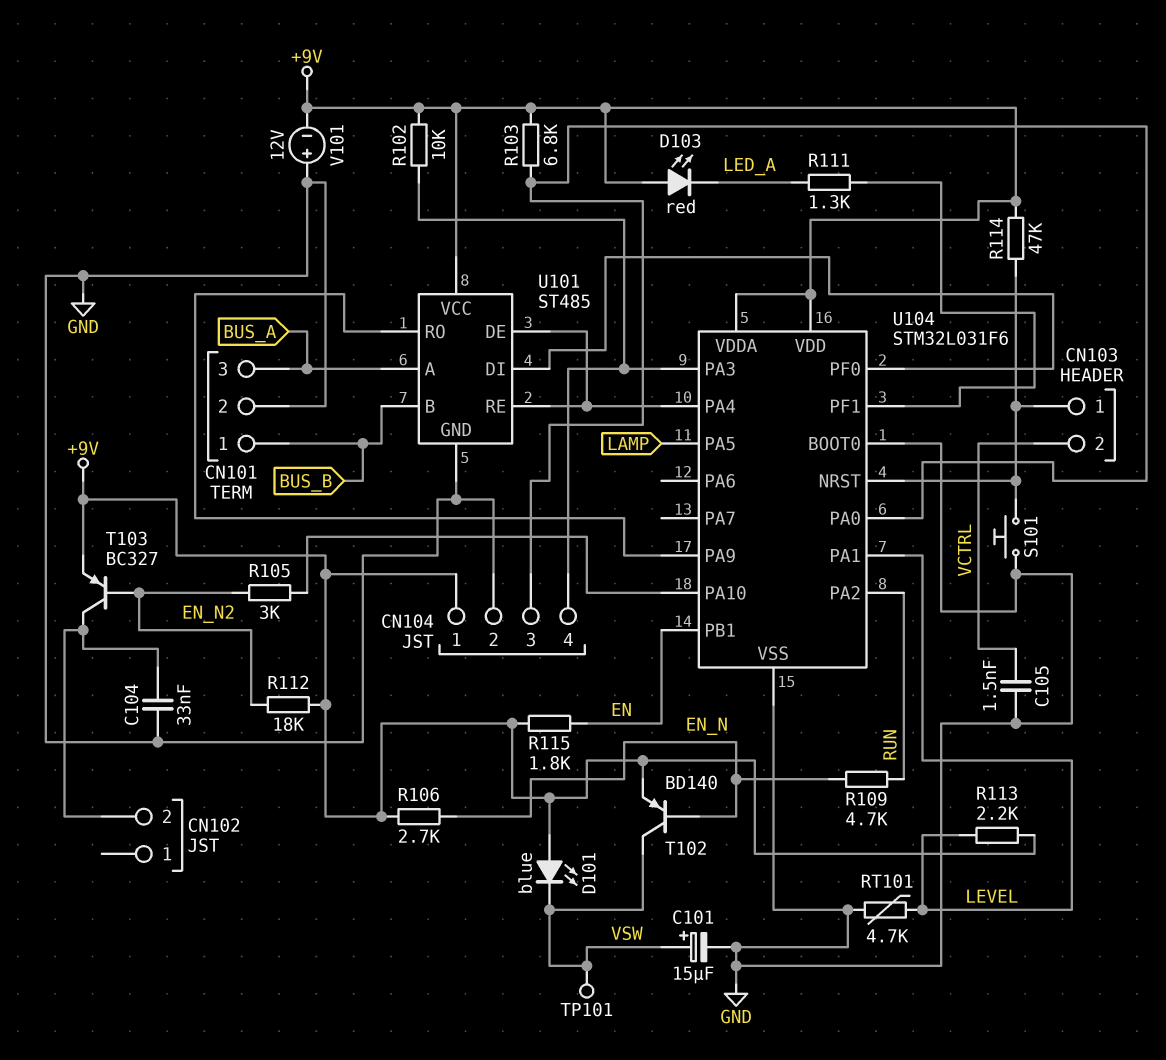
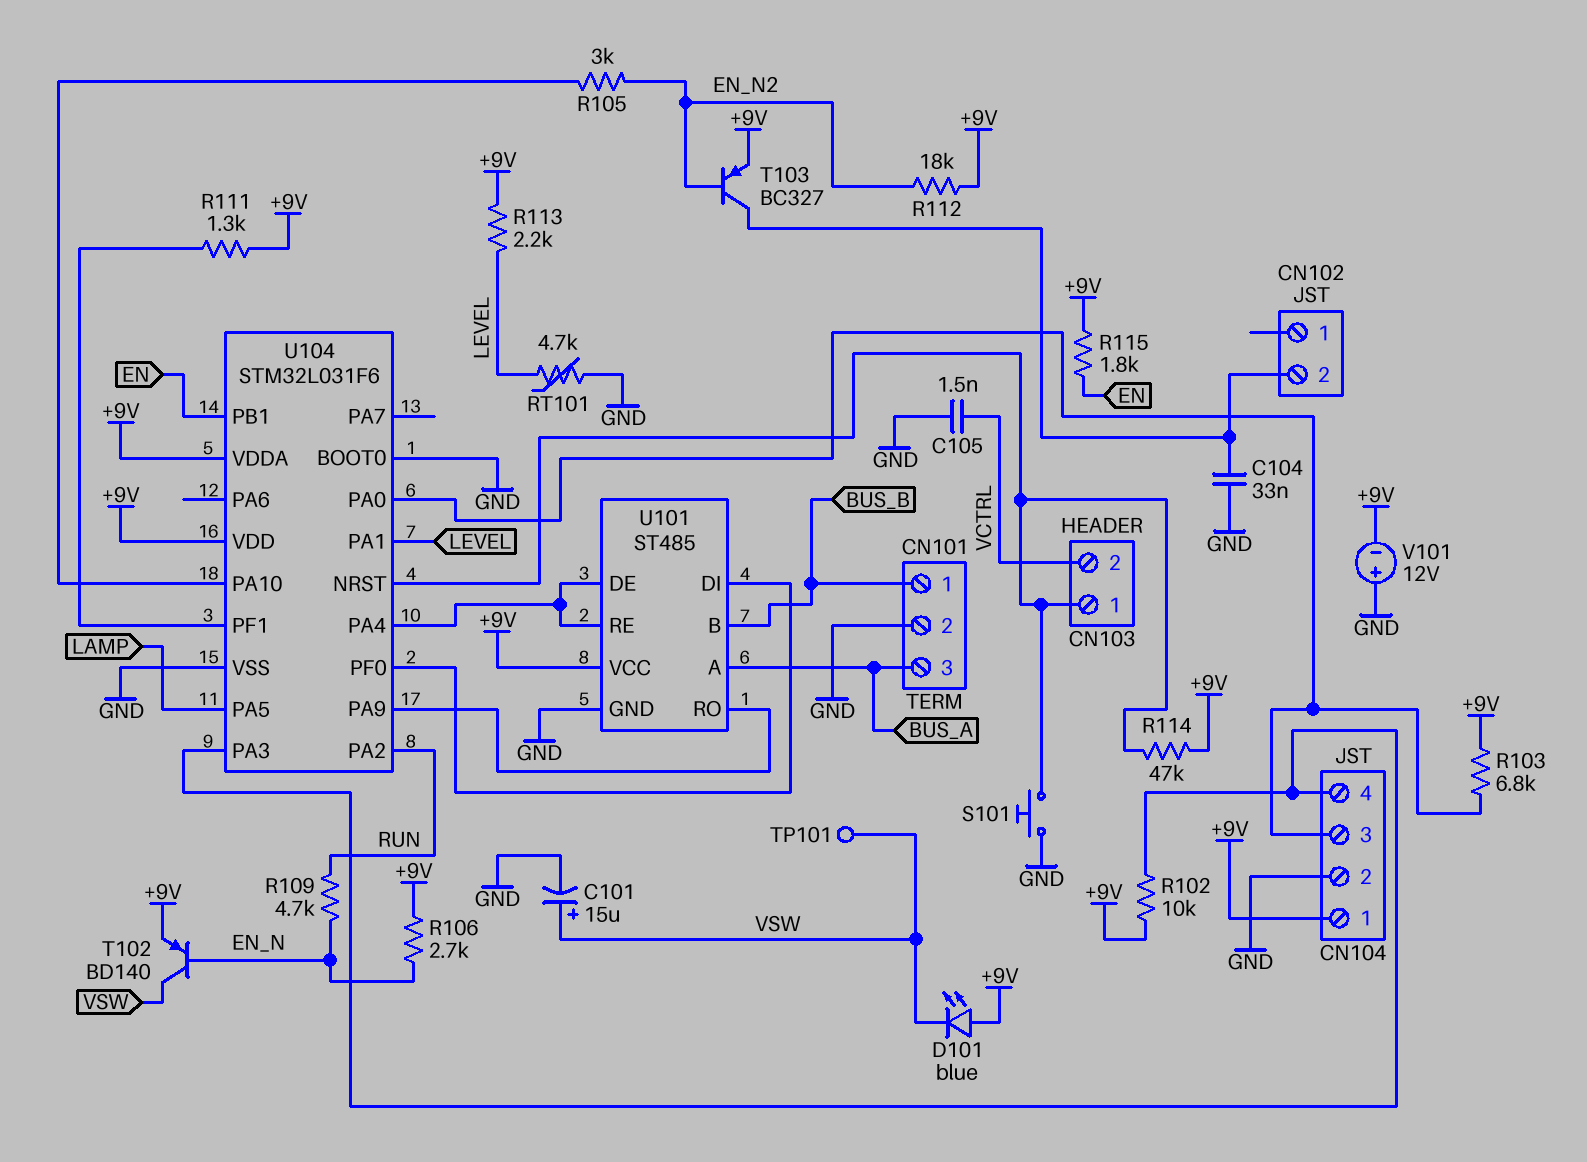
D103: LED red (A +9V, K LED_A) -> none
R111: 1.3k (LED_A, U104/PF1) -> 1.3k (+9V, U104/PF1)

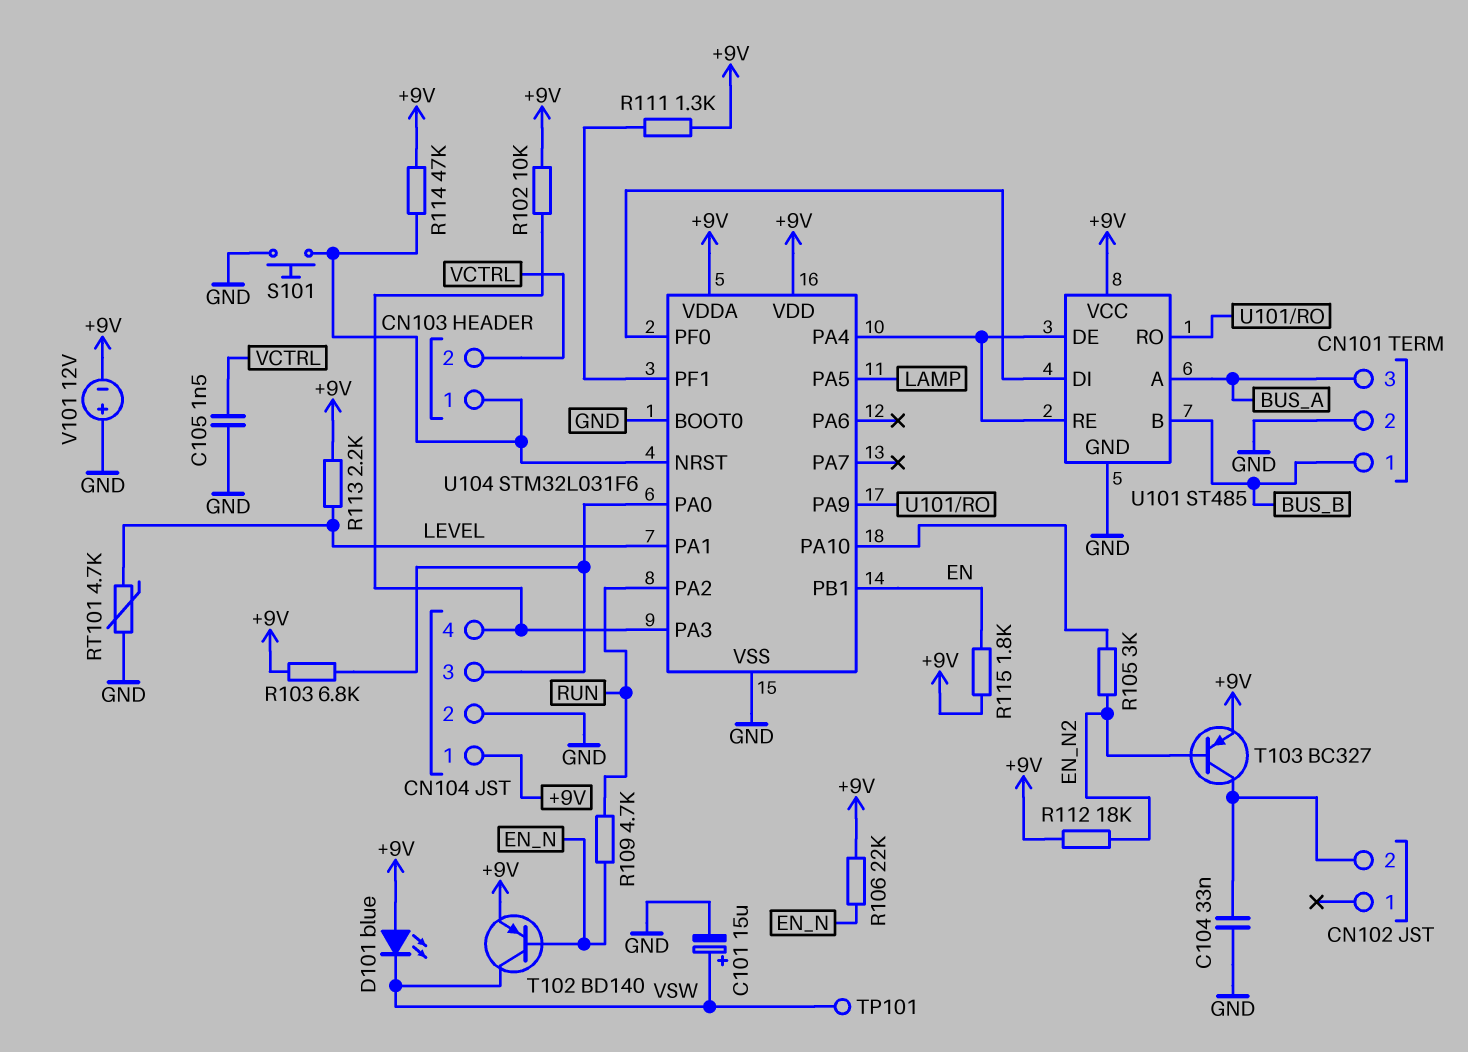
R106: 2.7k (+9V, EN_N) -> 22k (+9V, EN_N)

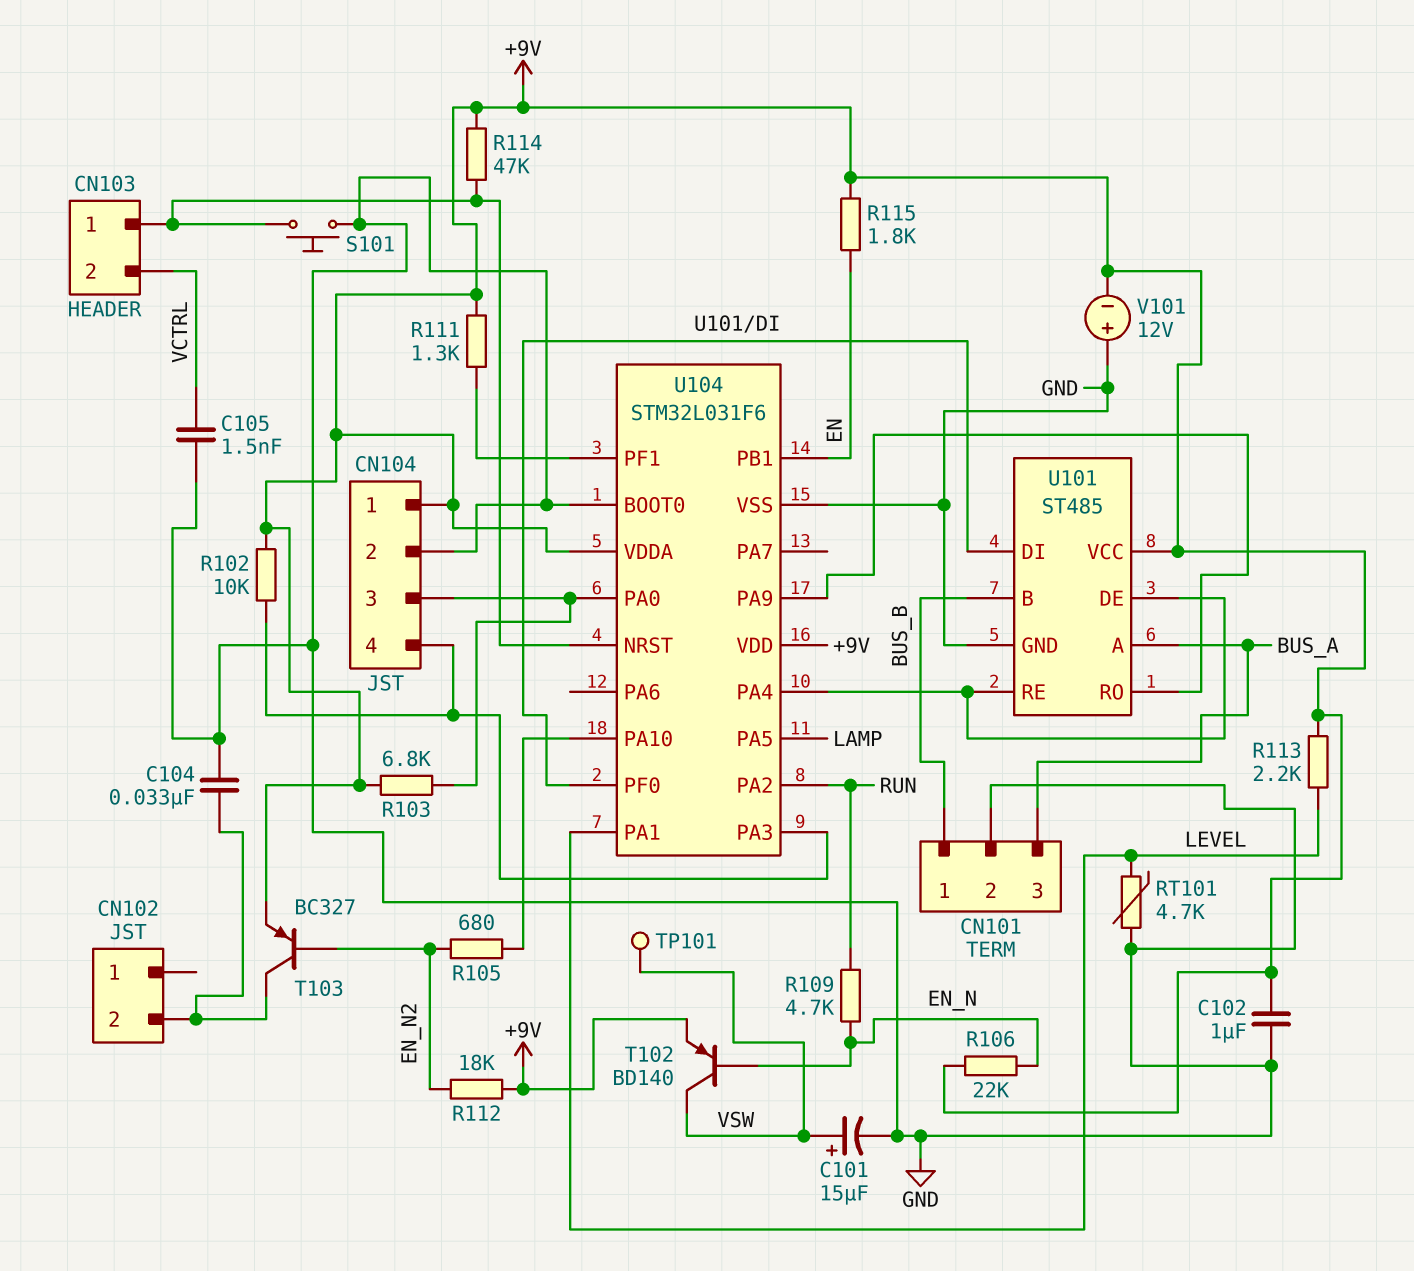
C102: none -> 1uF (+9V, GND)
D101: LED blue (A +9V, K VSW) -> none
R105: 3k (EN_N2, U104/PA10) -> 680 (EN_N2, U104/PA10)

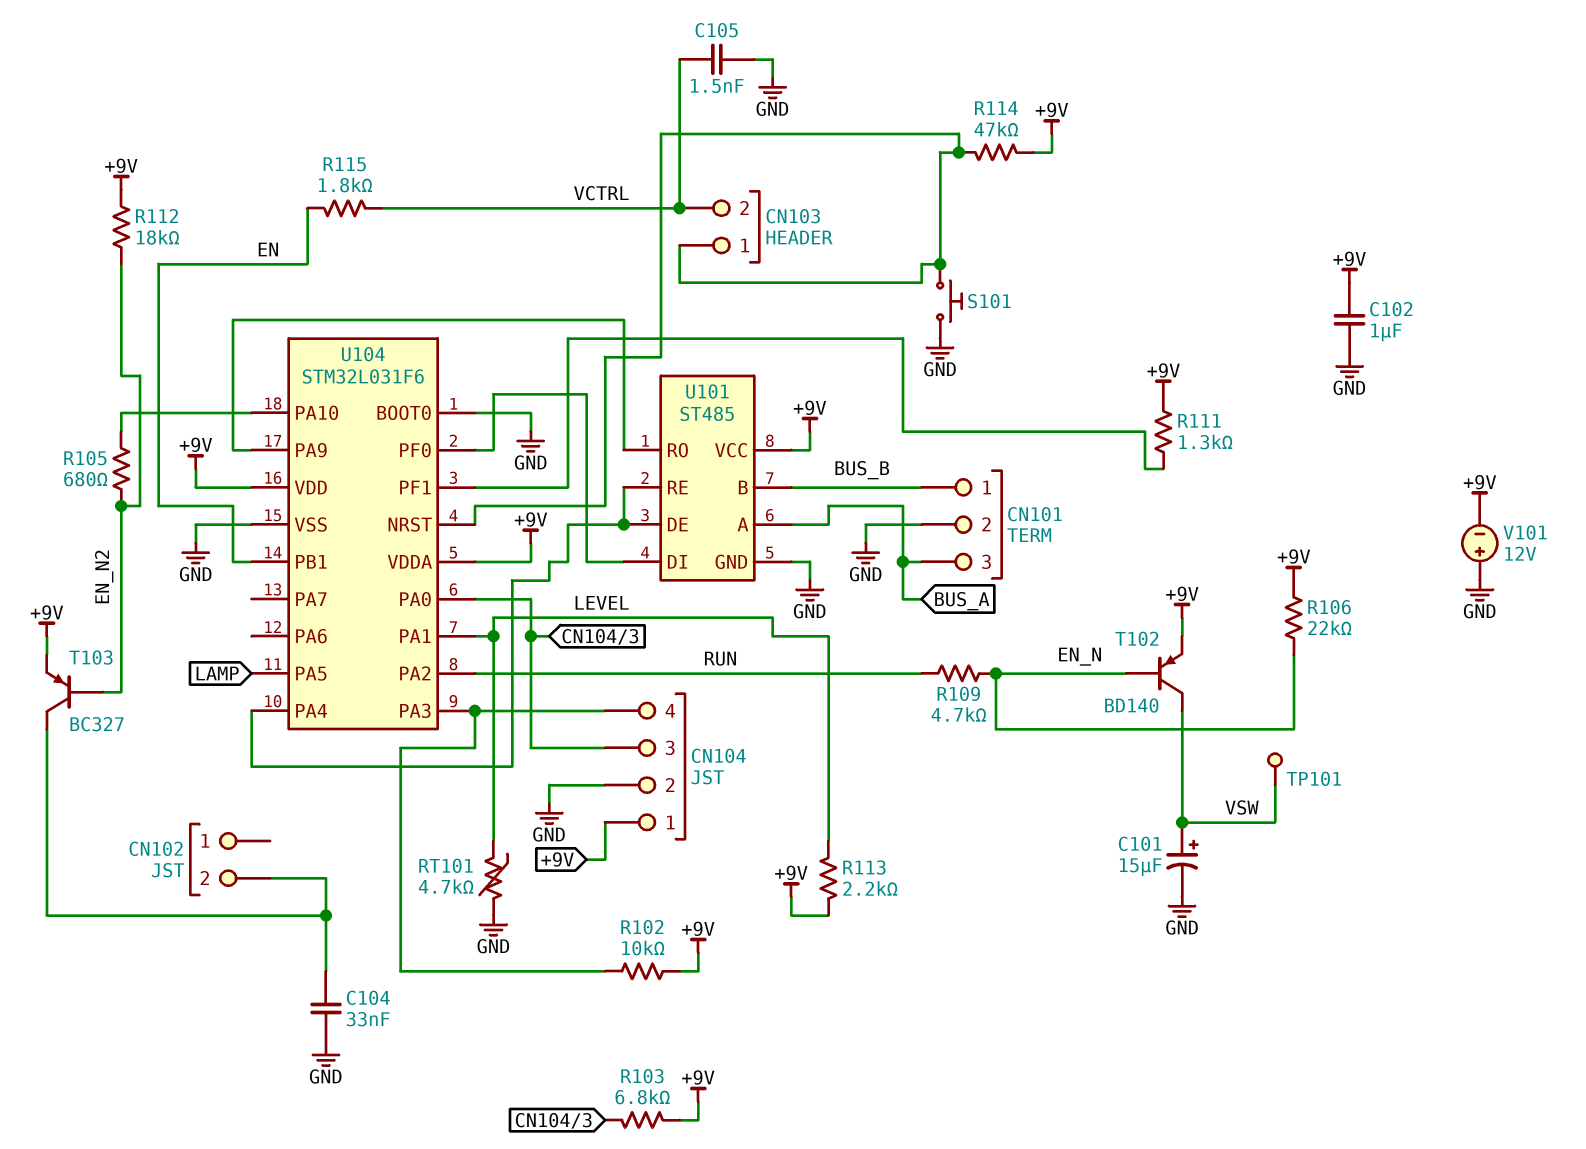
R115: 1.8k (+9V, EN) -> 1.8k (EN, VCTRL)

